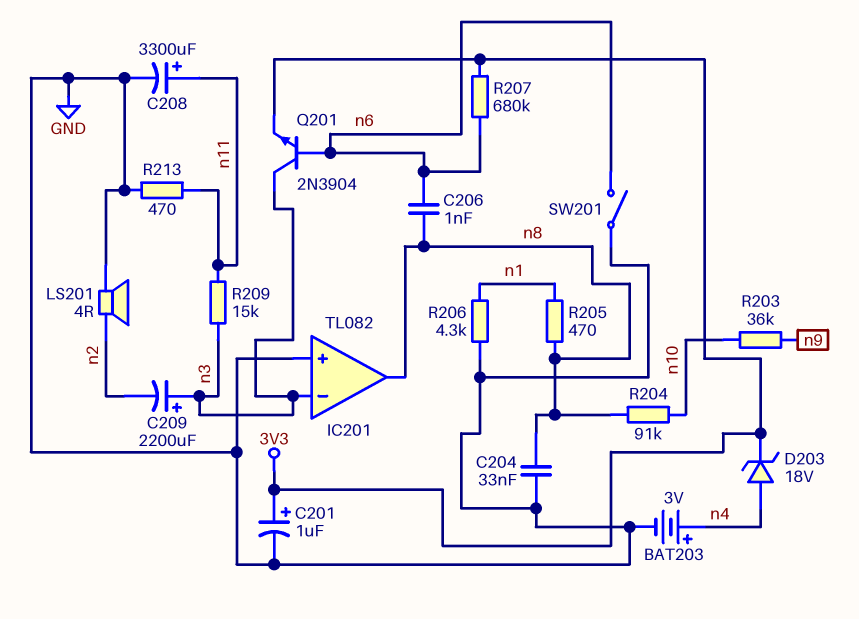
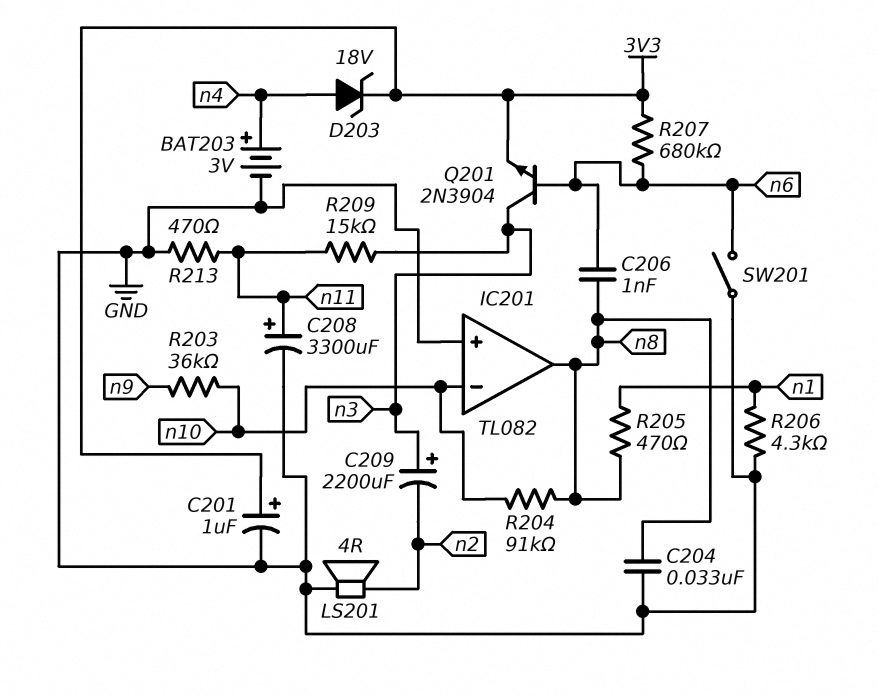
IC201 pin in-: n3 -> n10

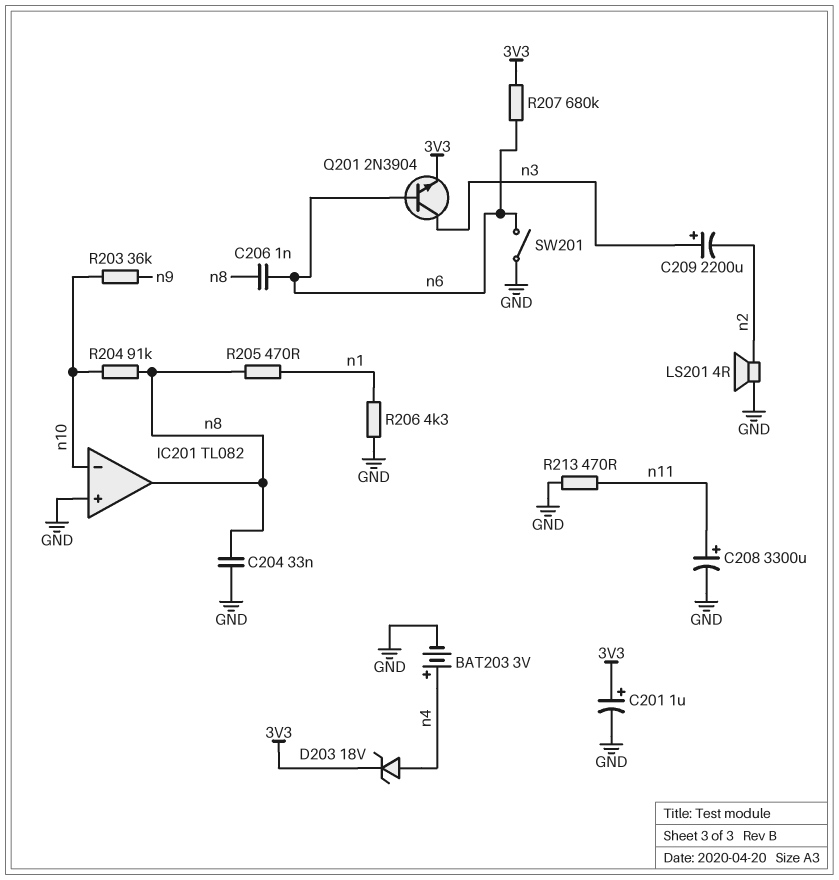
R209: 15k (n3, n11) -> none

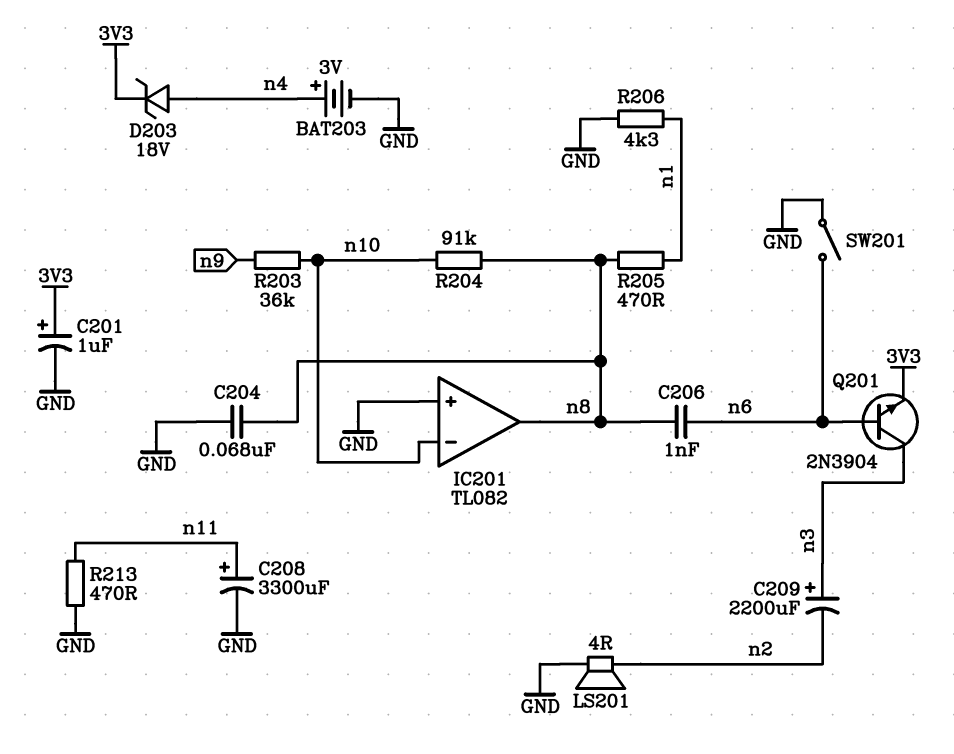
C204: 33nF (GND, n8) -> 68nF (GND, n8)
R207: 680k (3V3, n6) -> none

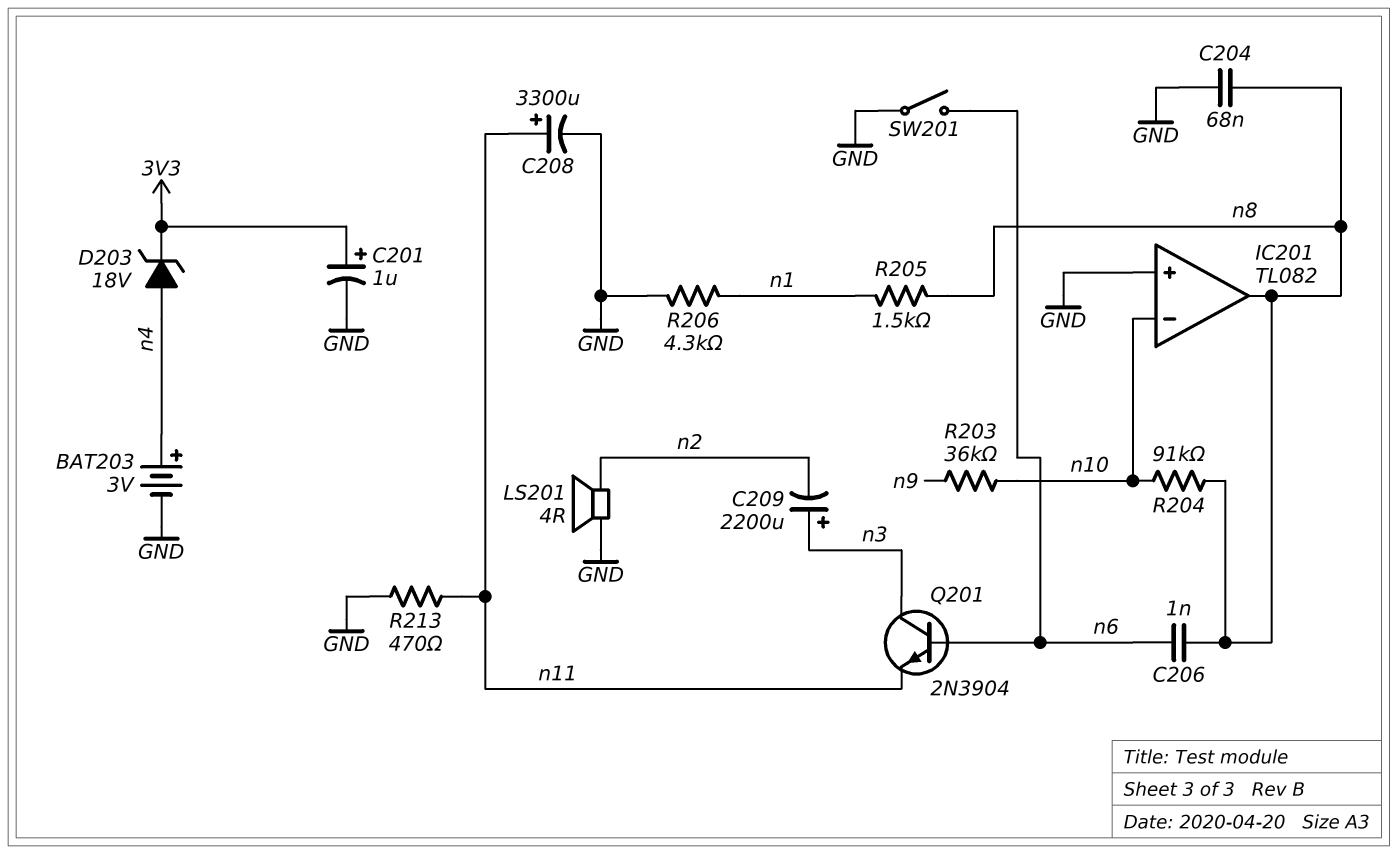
Q201: NPN 2N3904 (B n6, C n3, E 3V3) -> NPN 2N3904 (B n6, C n3, E n11)
R205: 470 (n1, n8) -> 1.5k (n1, n8)

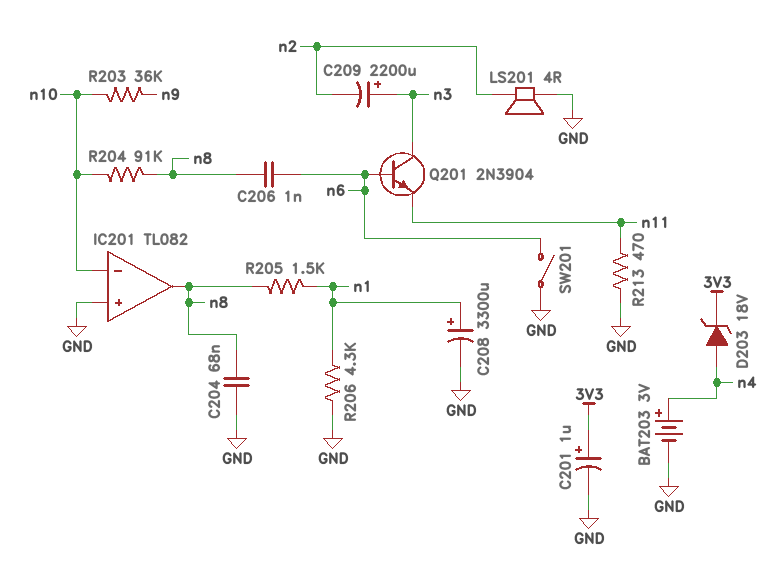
C208: 3300uF (plus n11, minus GND) -> 3300uF (plus n1, minus GND)

